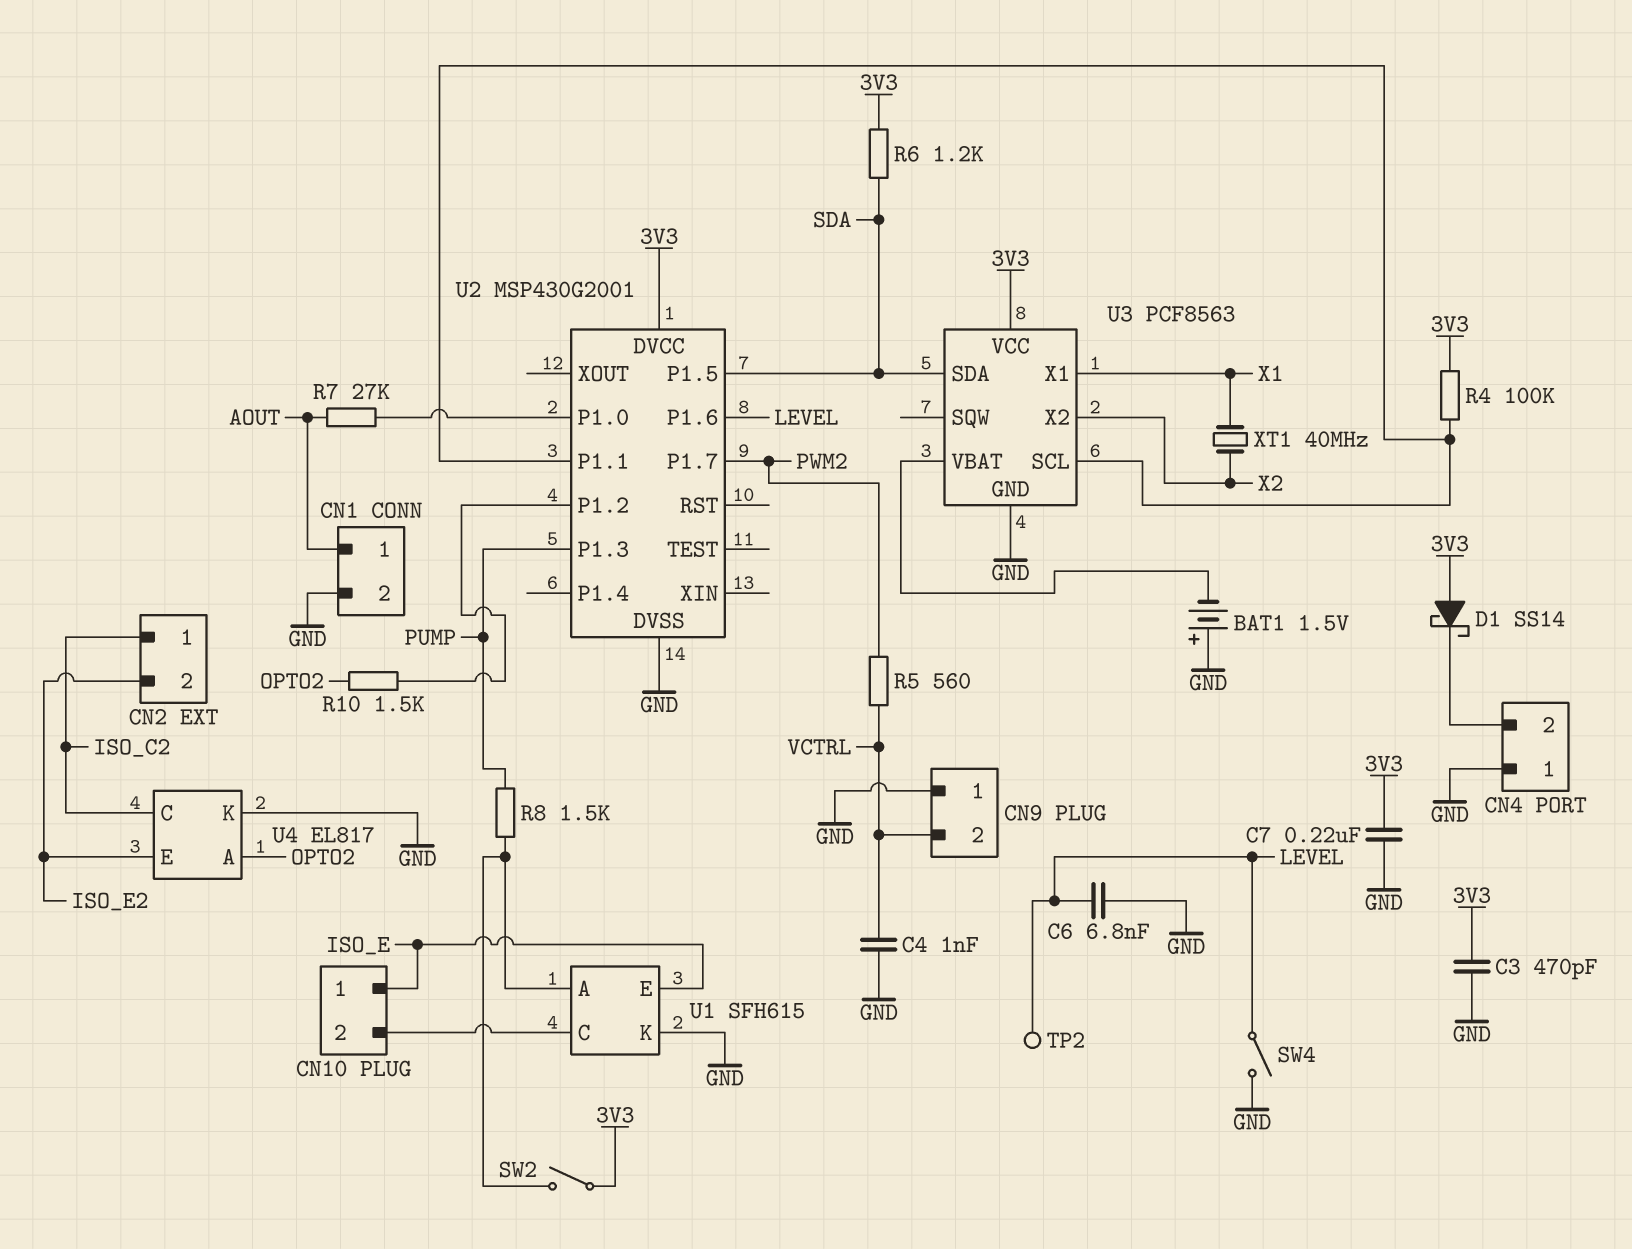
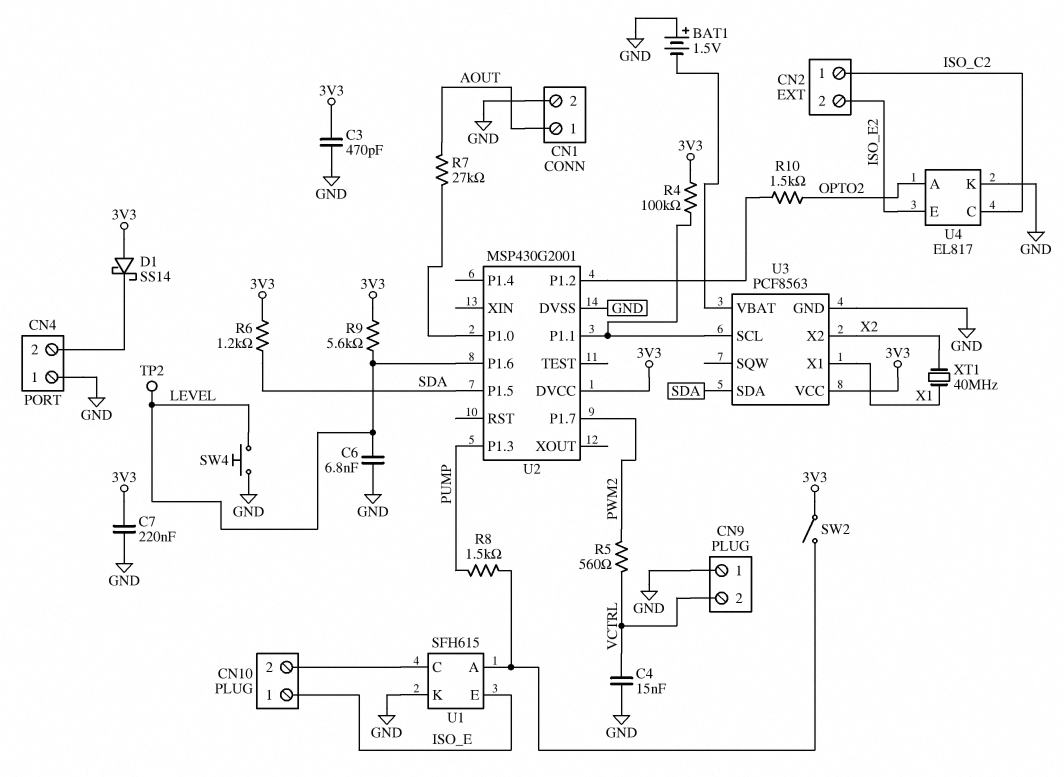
C4: 1nF (GND, VCTRL) -> 15nF (GND, VCTRL)
R9: none -> 5.6k (3V3, LEVEL)
SW4: switch (GND, LEVEL) -> button (GND, LEVEL)

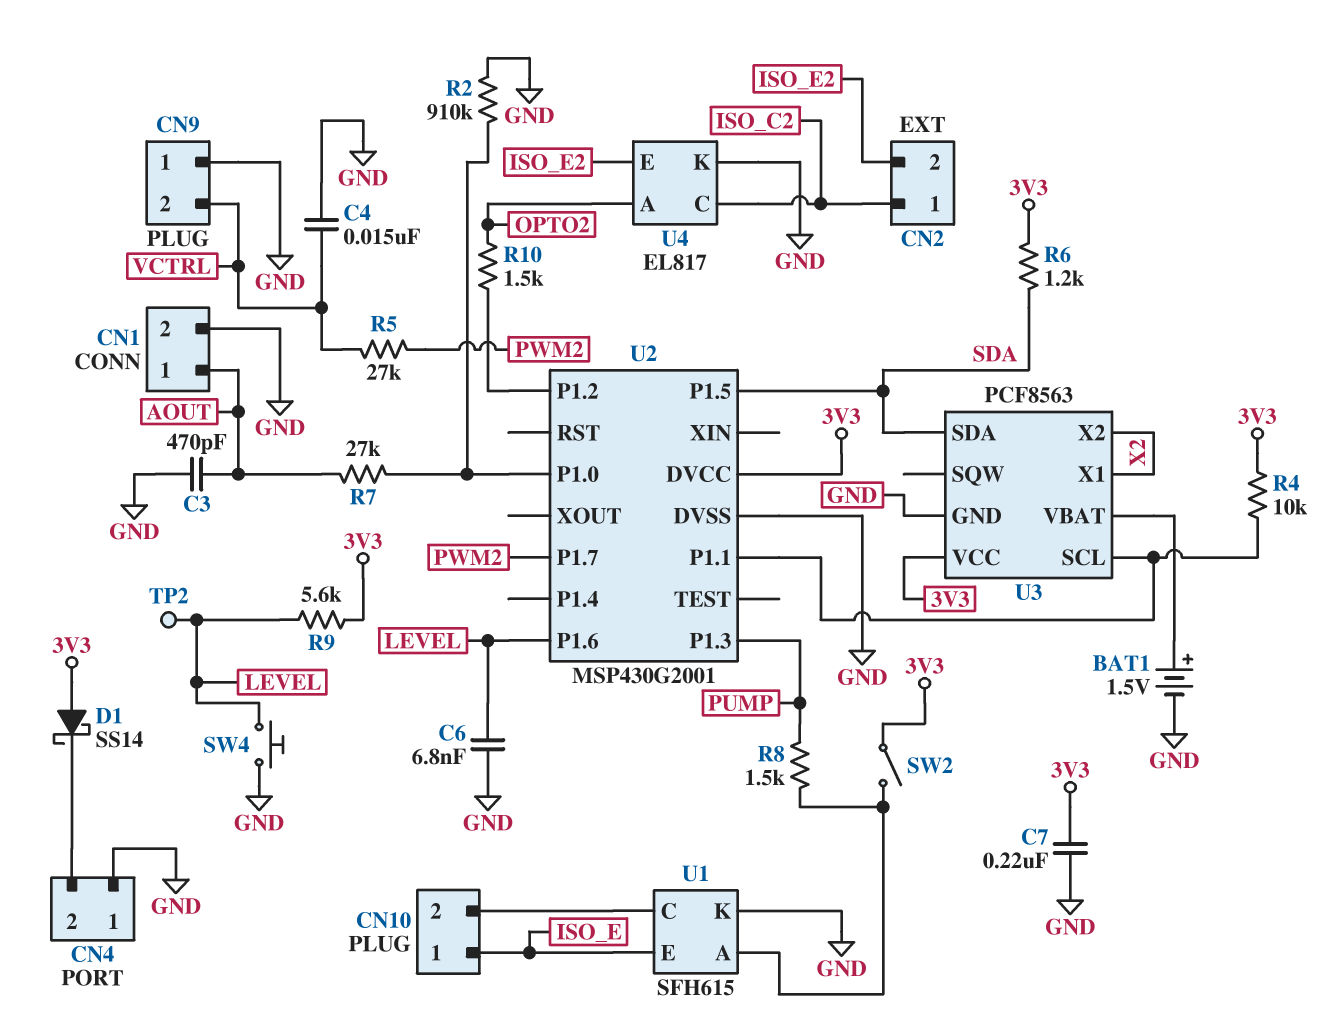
BAT1: 1.5V (plus GND, minus U3/VBAT) -> 1.5V (plus U3/VBAT, minus GND)
C3: 470pF (3V3, GND) -> 470pF (AOUT, GND)
R2: none -> 910k (GND, U2/P1.0)
R4: 100k (3V3, U2/P1.1) -> 10k (3V3, U2/P1.1)
R5: 560 (PWM2, VCTRL) -> 27k (PWM2, VCTRL)
U3 pin X1: X1 -> X2
XT1: 40MHz (X1, X2) -> none

